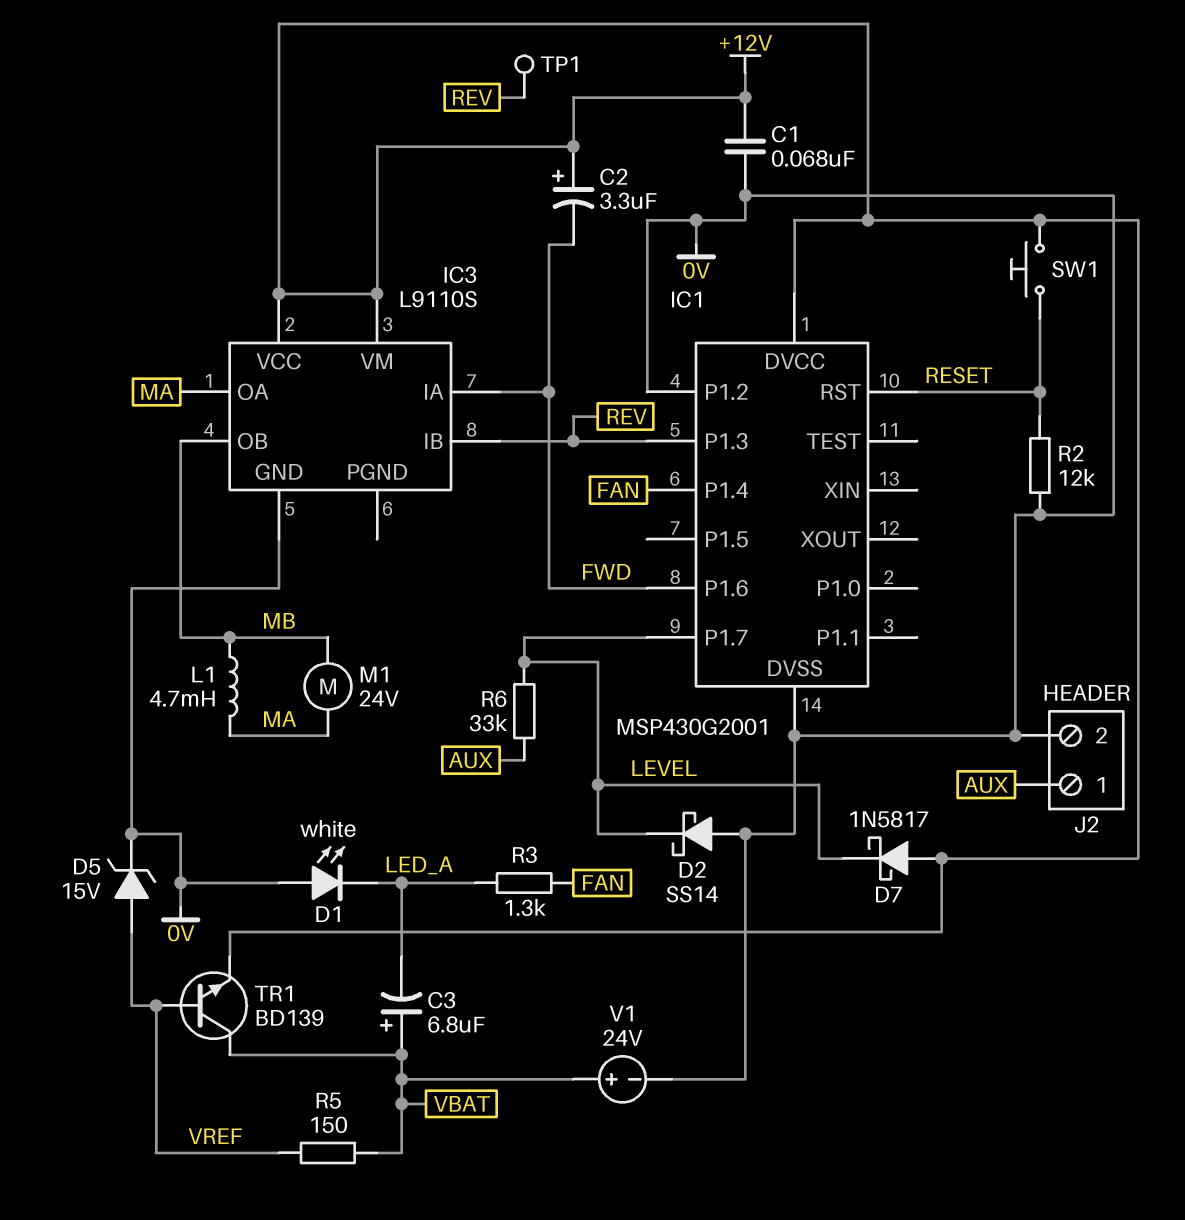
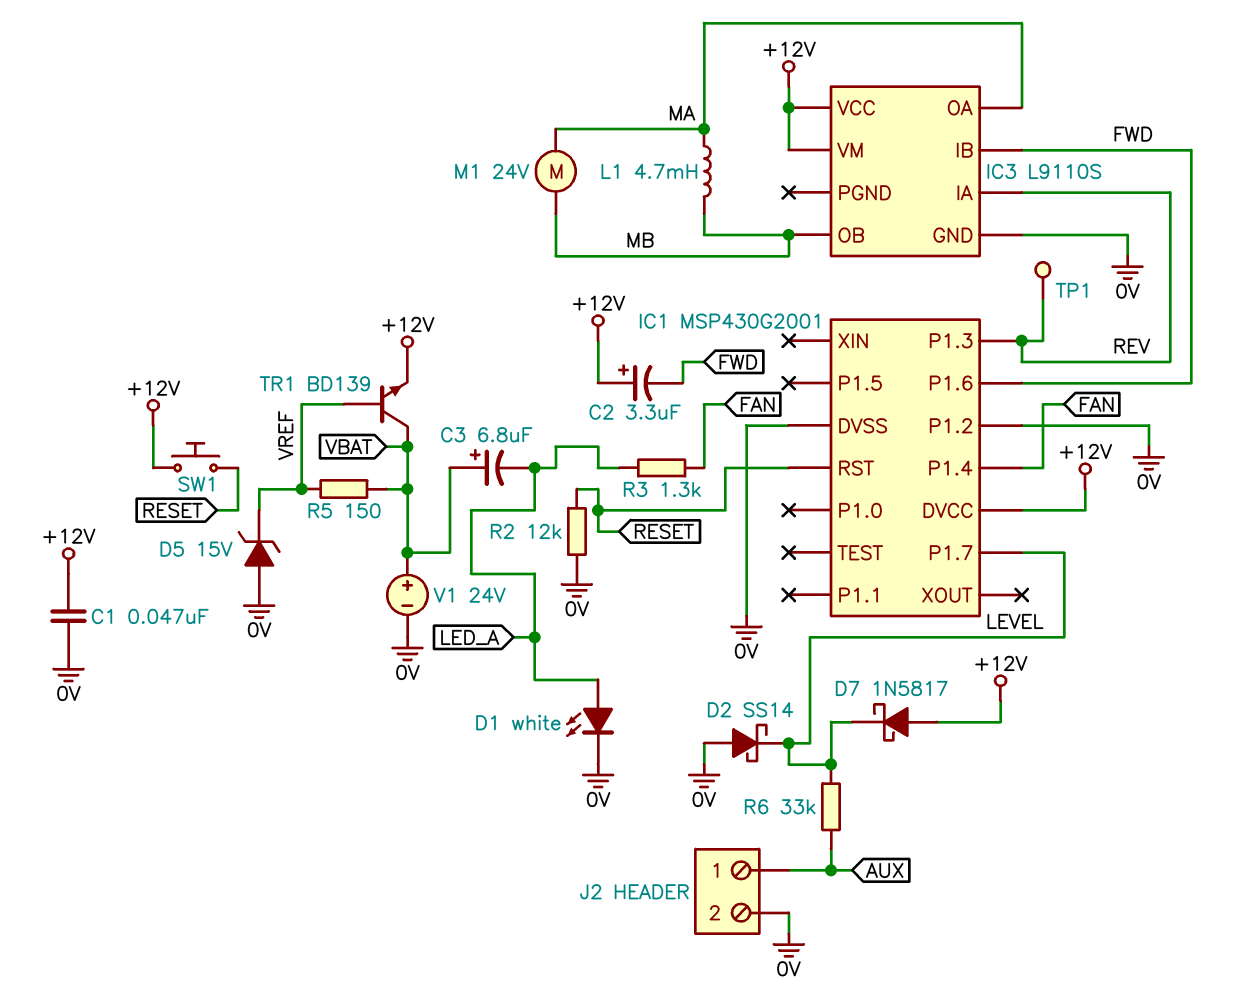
C1: 68nF (+12V, 0V) -> 47nF (+12V, 0V)
D1: LED white (A 0V, K LED_A) -> LED white (A LED_A, K 0V)
D5: zener 15V (A VREF, K 0V) -> zener 15V (A 0V, K VREF)
IC3 pin IA: FWD -> REV
IC3 pin IB: REV -> FWD

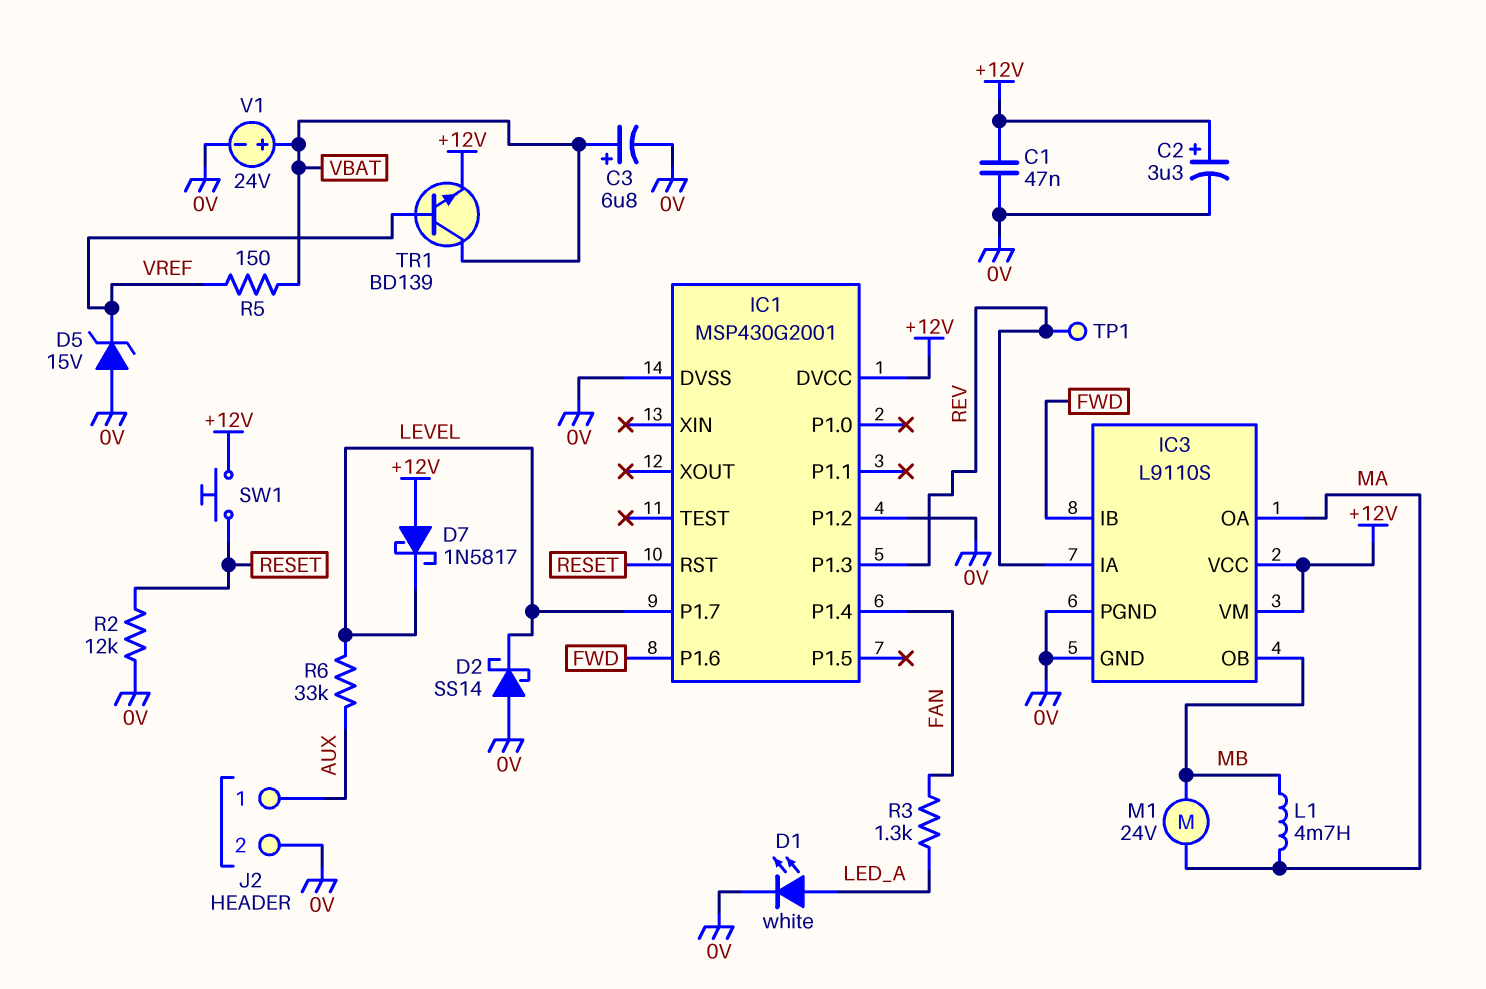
C2: 3.3uF (plus +12V, minus FWD) -> 3.3uF (plus +12V, minus 0V)
C3: 6.8uF (plus VBAT, minus LED_A) -> 6.8uF (plus VBAT, minus 0V)
IC3 pin PGND: none -> 0V

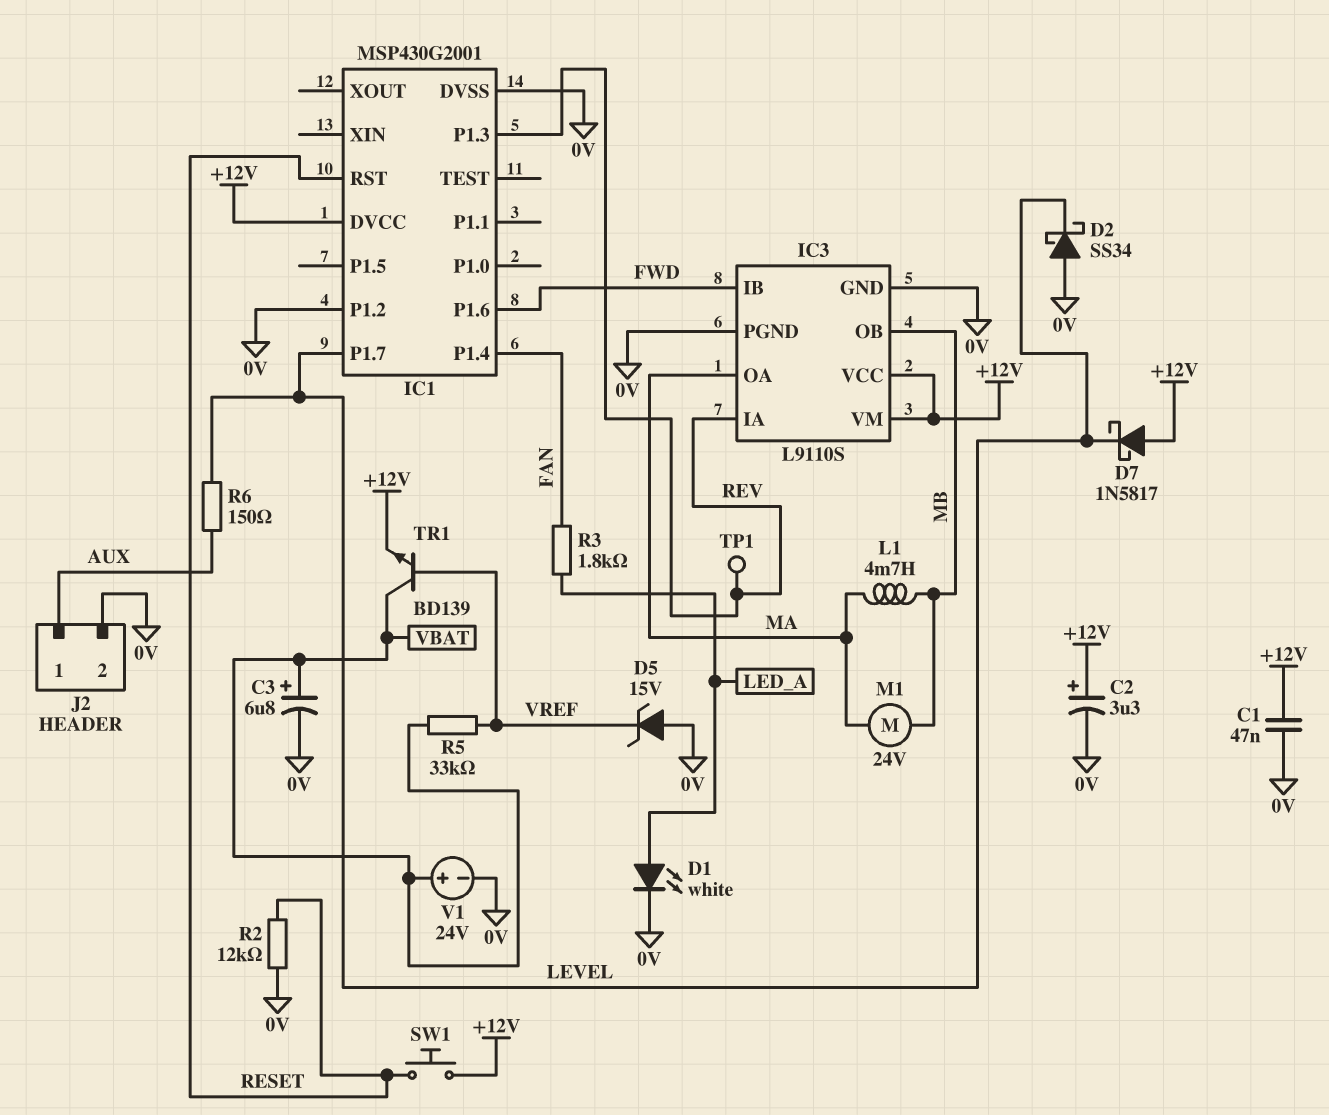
D2: schottky SS14 (A 0V, K LEVEL) -> schottky SS34 (A 0V, K LEVEL)
R3: 1.3k (FAN, LED_A) -> 1.8k (FAN, LED_A)
R5: 150 (VBAT, VREF) -> 33k (VBAT, VREF)
R6: 33k (AUX, LEVEL) -> 150 (AUX, LEVEL)

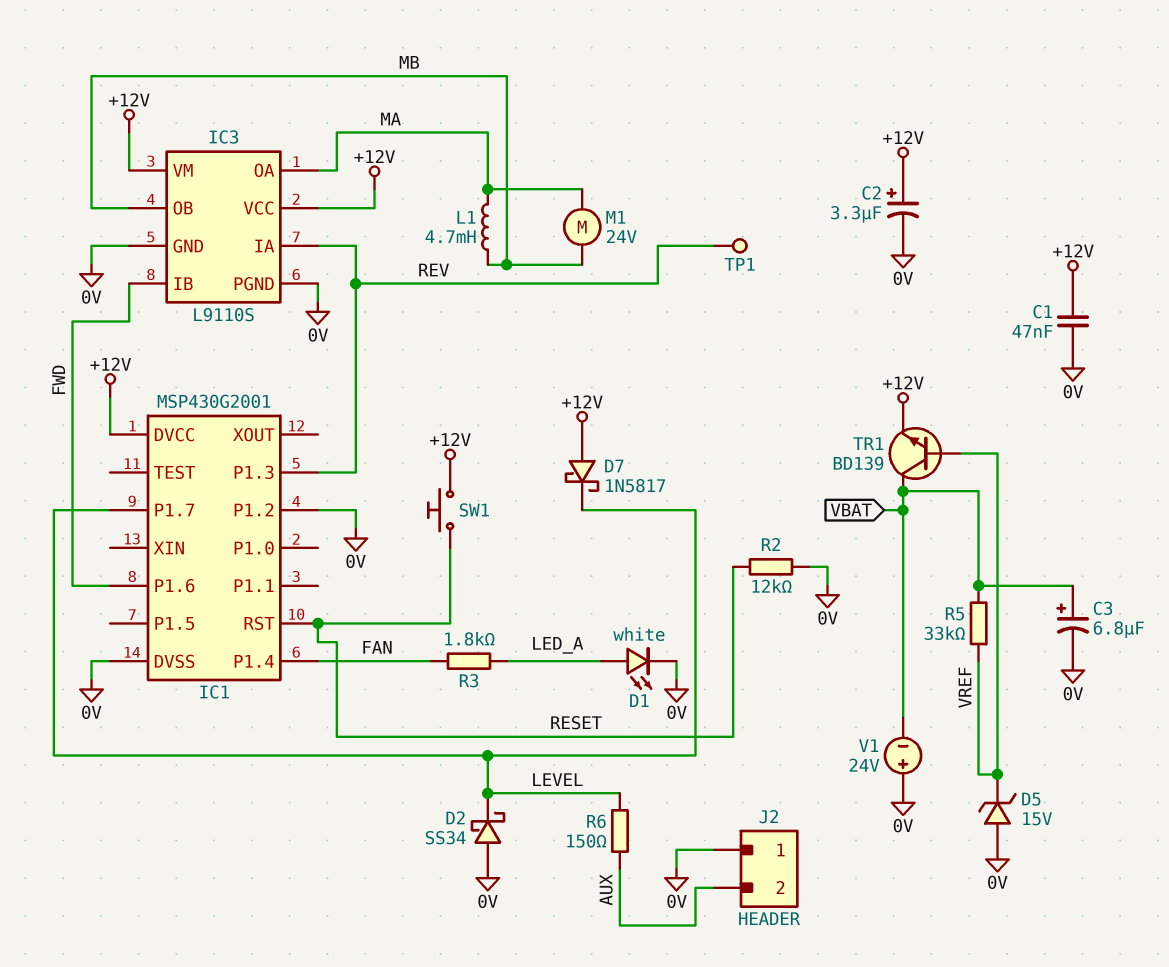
J2 pin 1: AUX -> 0V
J2 pin 2: 0V -> AUX
V1: 24V (plus VBAT, minus 0V) -> 24V (plus 0V, minus VBAT)

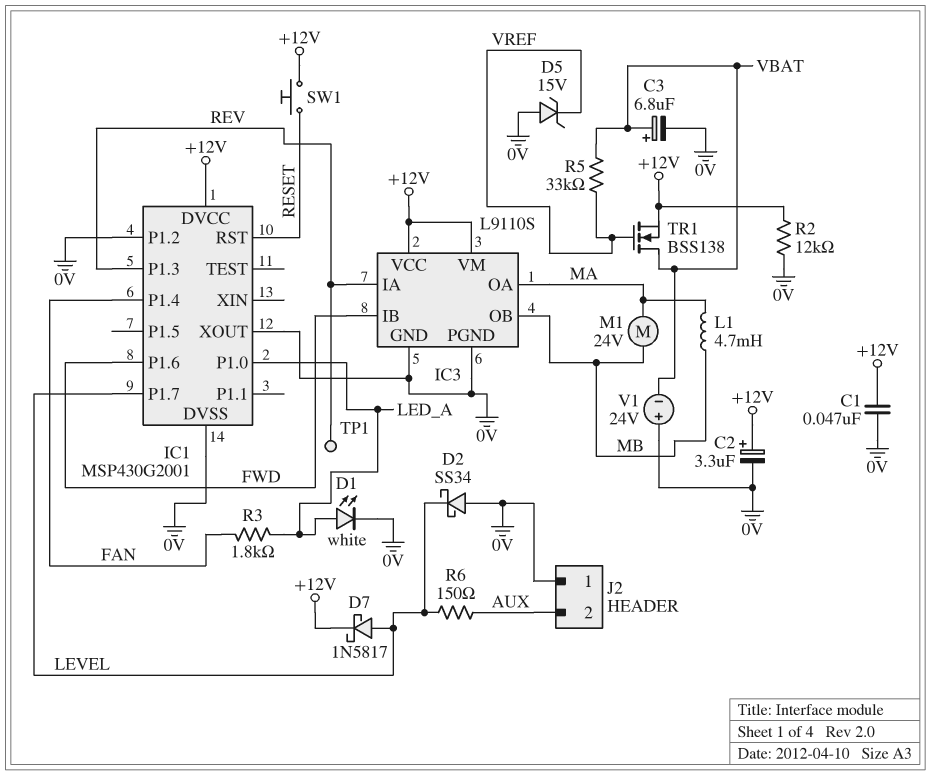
D7: schottky 1N5817 (A +12V, K LEVEL) -> schottky 1N5817 (A LEVEL, K +12V)
IC1 pin P1.0: none -> LED_A
IC1 pin XOUT: none -> 0V
R2: 12k (0V, RESET) -> 12k (+12V, 0V)
TR1: NPN BD139 (B VREF, C VBAT, E +12V) -> NMOS BSS138 (G VREF, D VBAT, S +12V)

